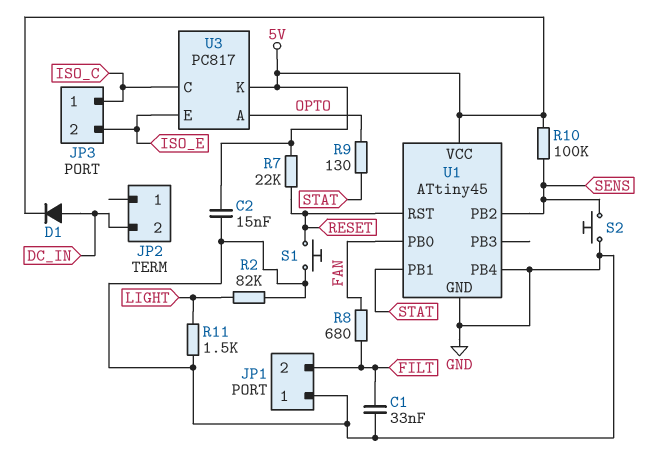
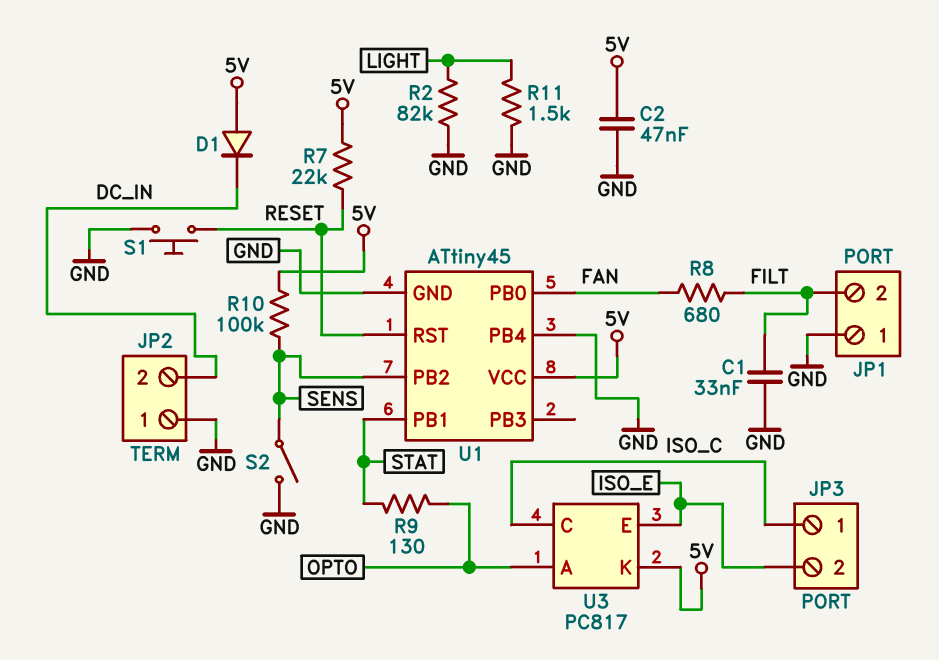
C2: 15nF (5V, GND) -> 47nF (5V, GND)
D1: diode (A DC_IN, K 5V) -> diode (A 5V, K DC_IN)
JP2 pin 1: none -> GND
S2: button (GND, SENS) -> switch (GND, SENS)

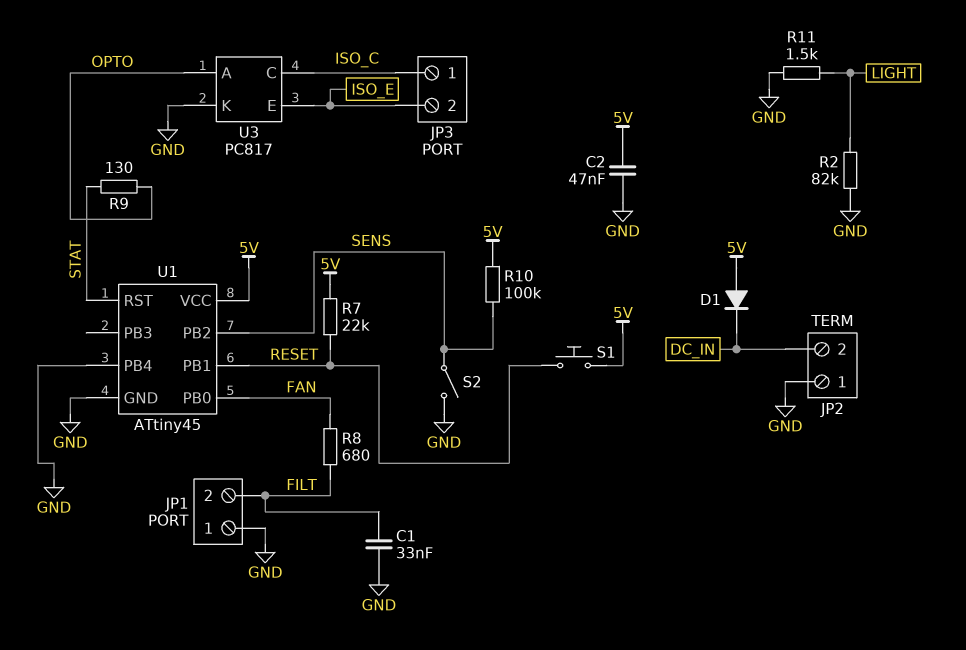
S1: button (GND, RESET) -> button (5V, RESET)
U1 pin PB1: STAT -> RESET
U1 pin RST: RESET -> STAT
U3 pin K: 5V -> GND

